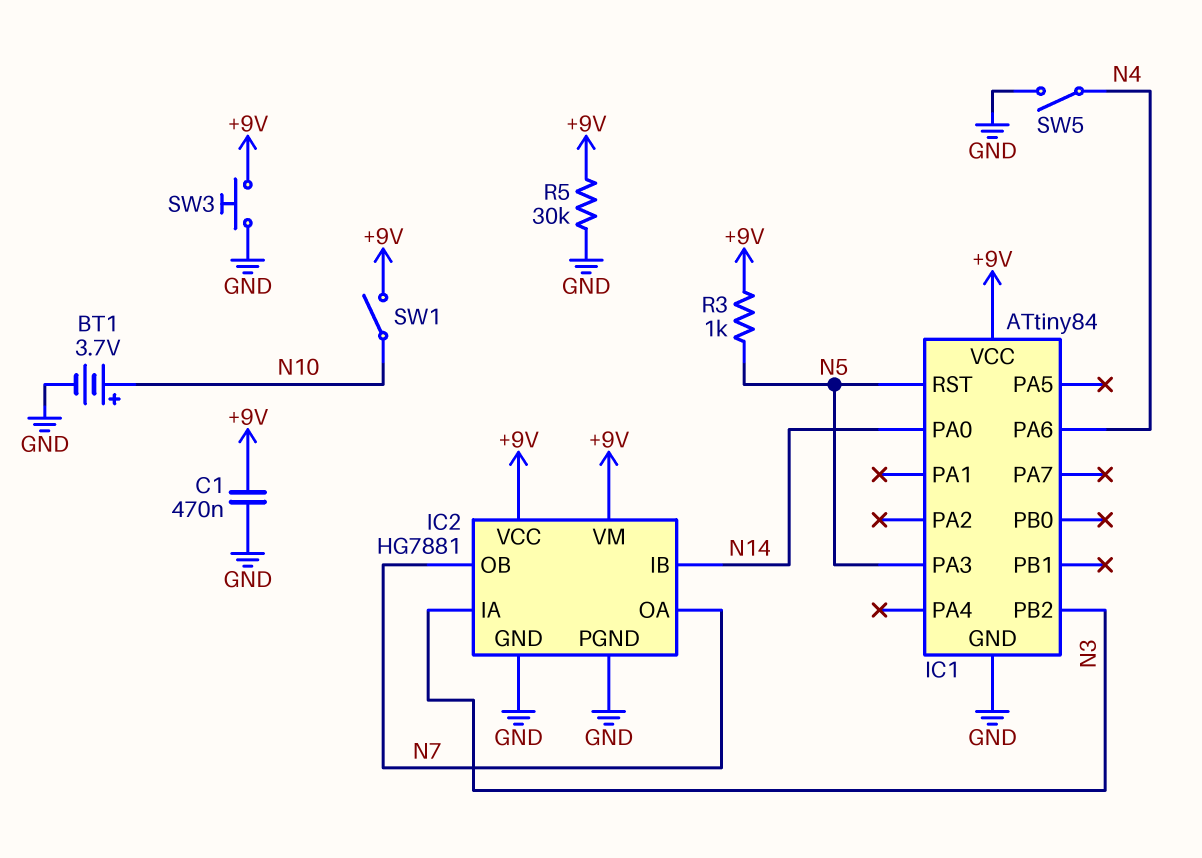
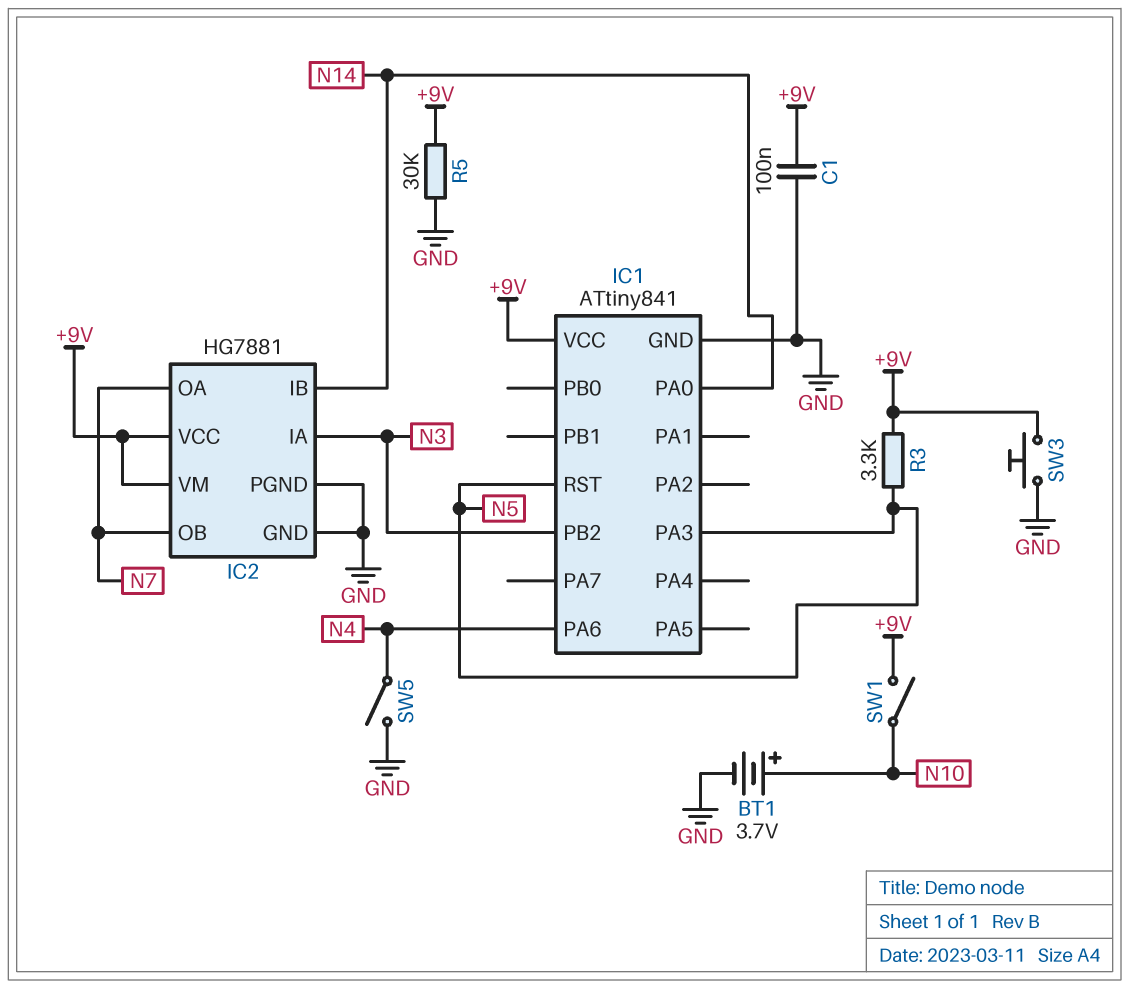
C1: 470nF (+9V, GND) -> 100nF (+9V, GND)
IC1: ATtiny84 -> ATtiny841
R3: 1k (+9V, N5) -> 3.3k (+9V, N5)

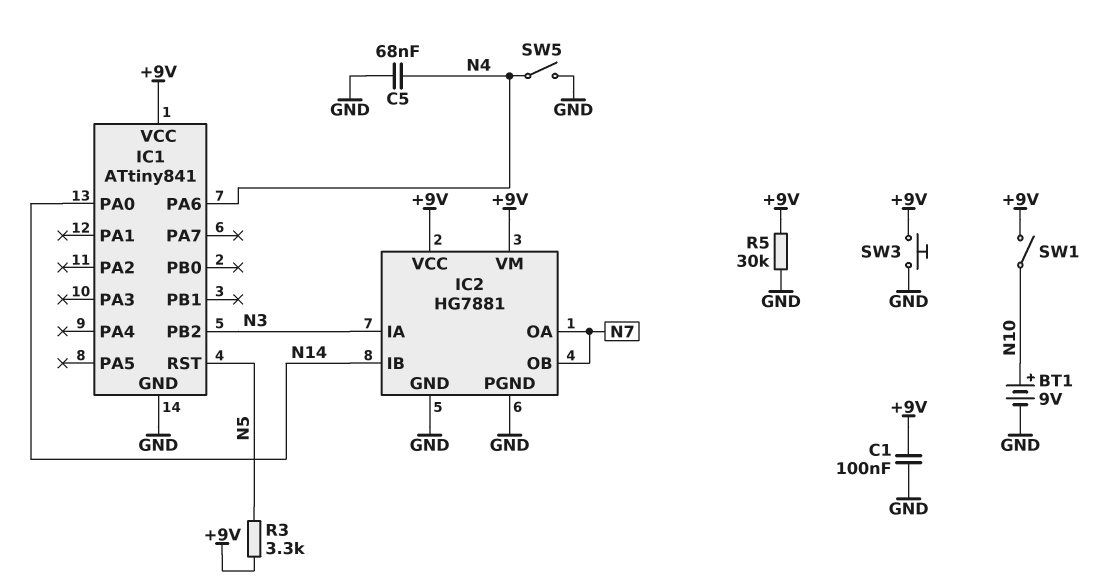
BT1: 3.7V (plus N10, minus GND) -> 9V (plus N10, minus GND)
C5: none -> 68nF (GND, N4)
IC1 pin PA3: N5 -> none

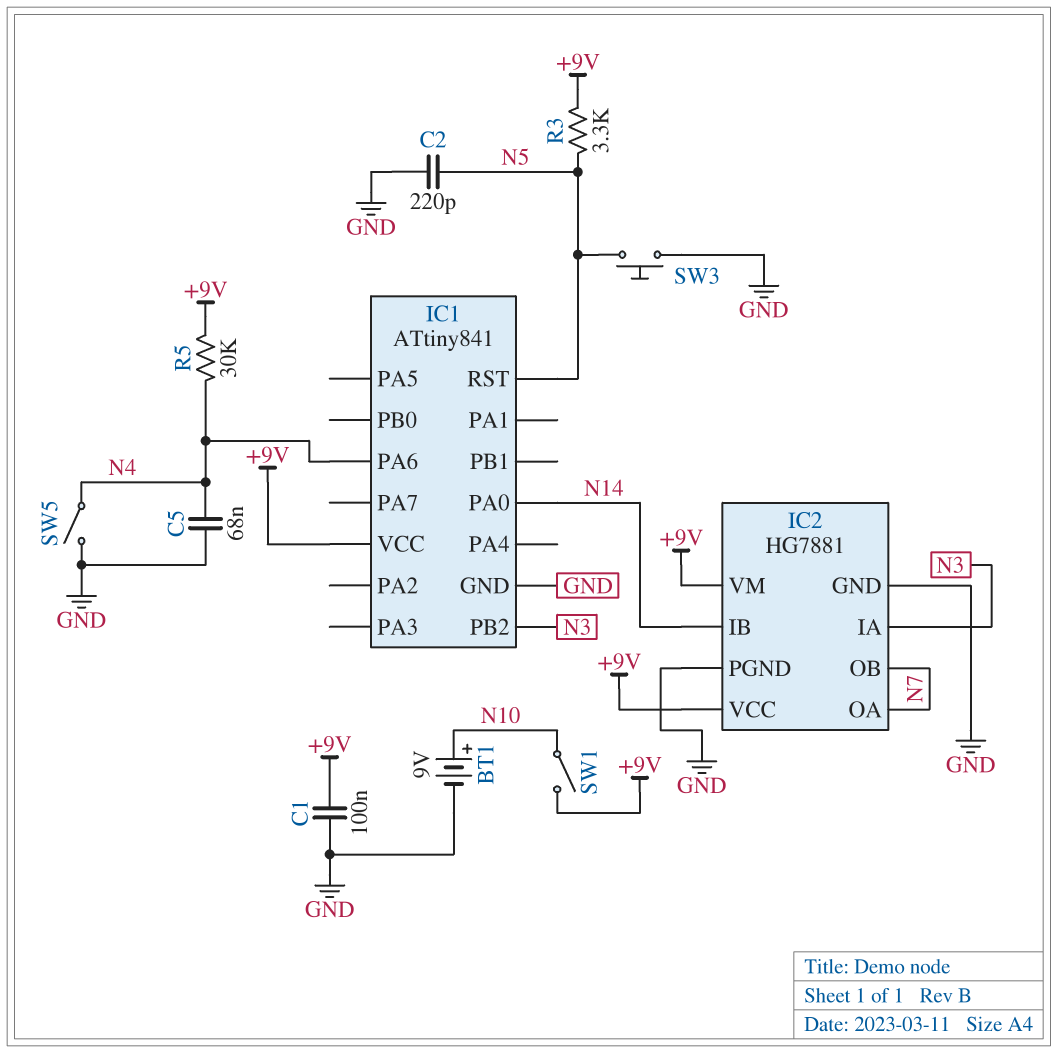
C2: none -> 220pF (GND, N5)
R5: 30k (+9V, GND) -> 30k (+9V, N4)
SW3: button (+9V, GND) -> button (GND, N5)

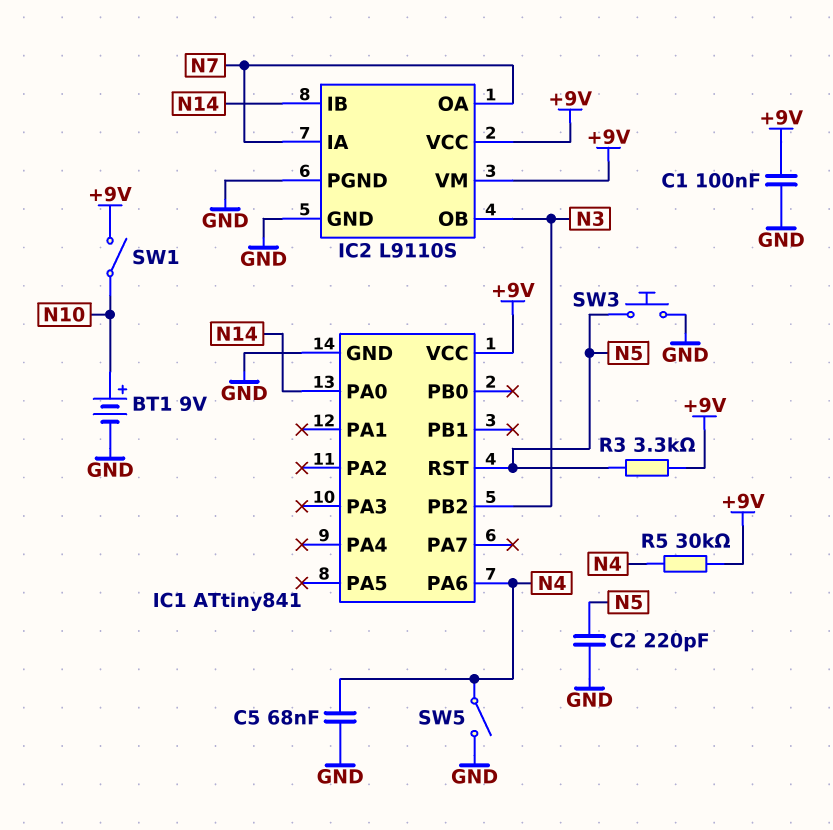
IC2: HG7881 -> L9110S
IC2 pin IA: N3 -> N7
IC2 pin OB: N7 -> N3

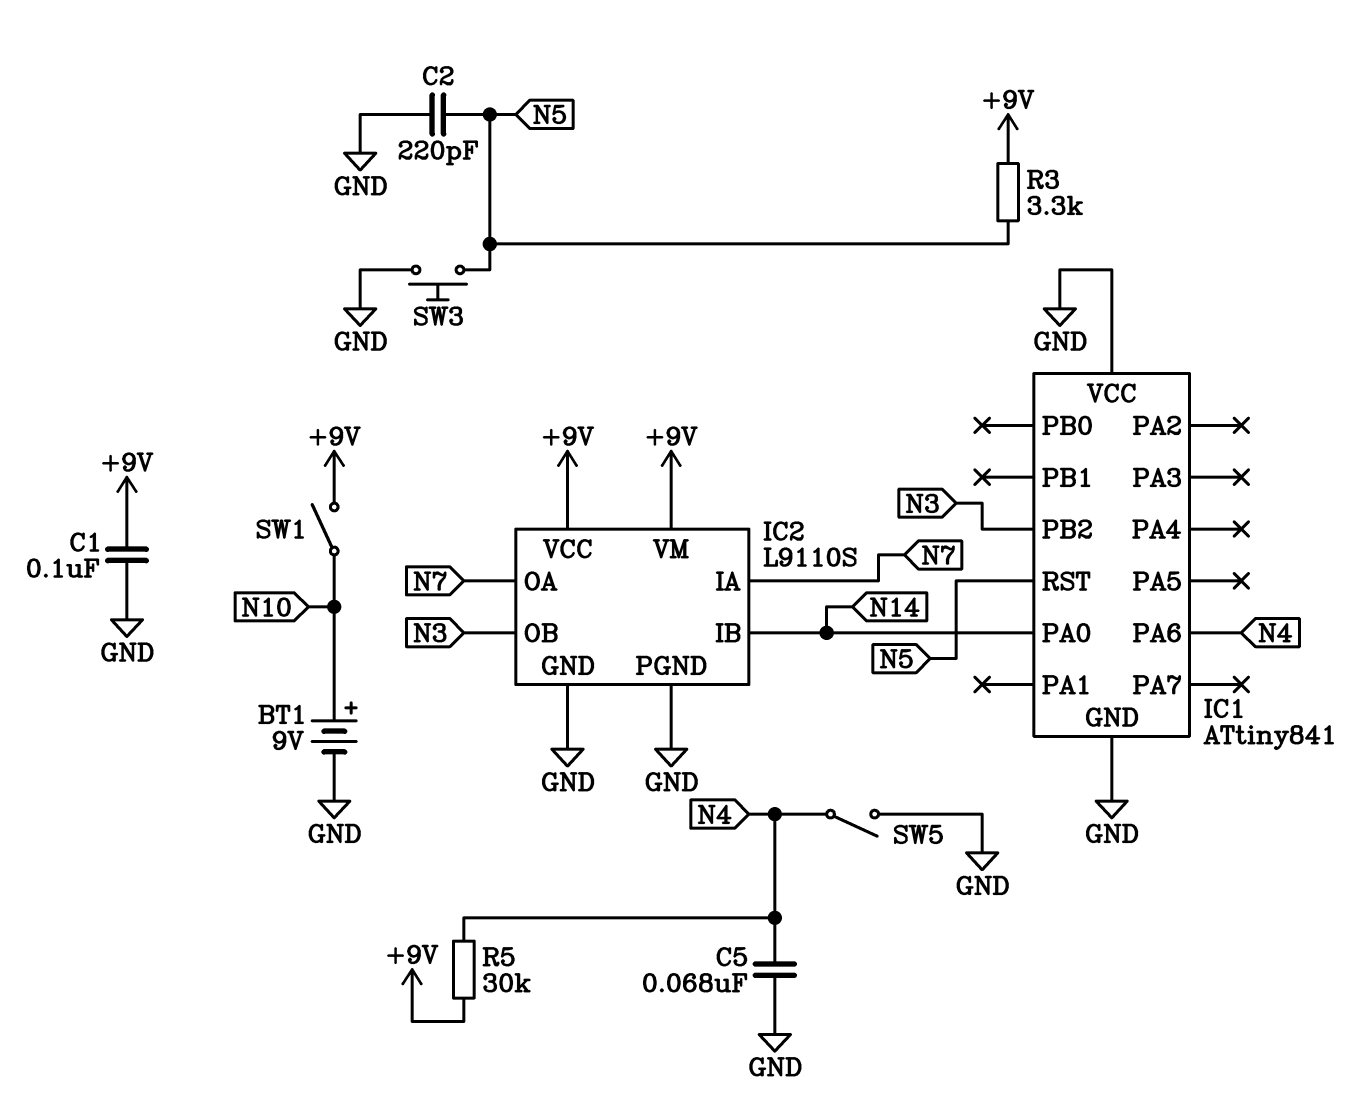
IC1 pin VCC: +9V -> GND

